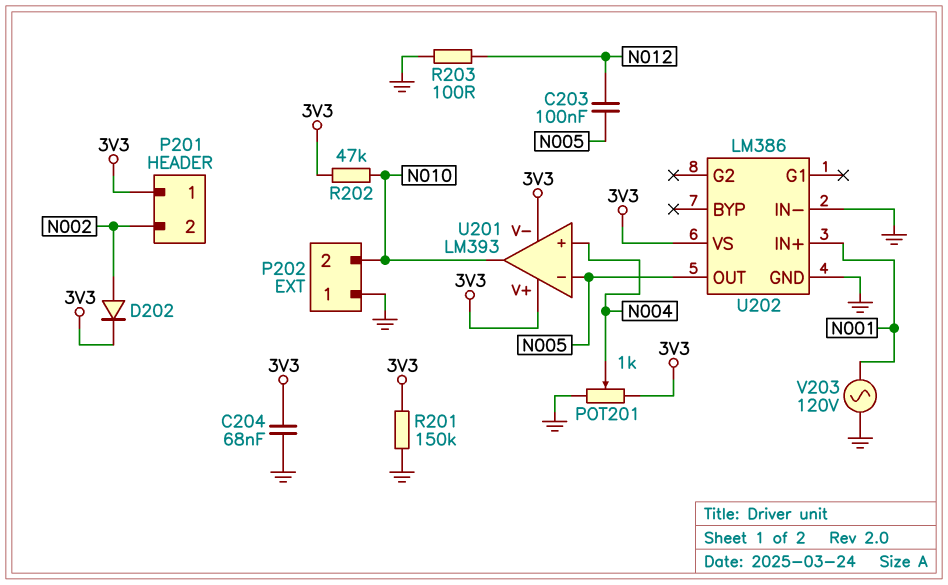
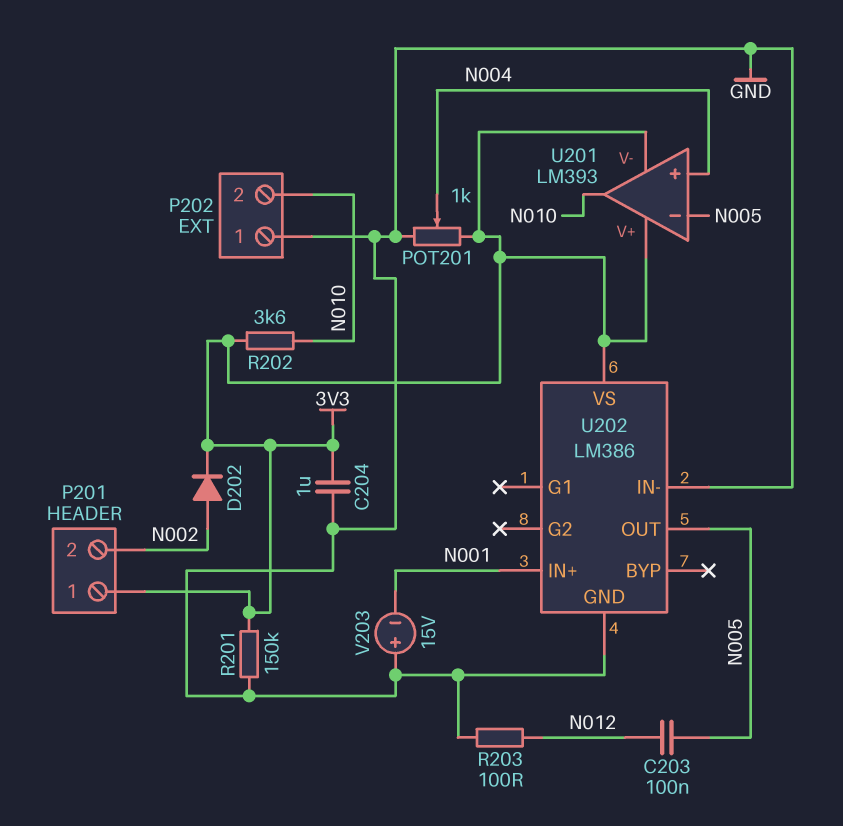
C204: 68nF (3V3, GND) -> 1uF (3V3, GND)
R202: 47k (3V3, N010) -> 3.6k (3V3, N010)
V203: AC 120V (GND, N001) -> 15V (plus GND, minus N001)

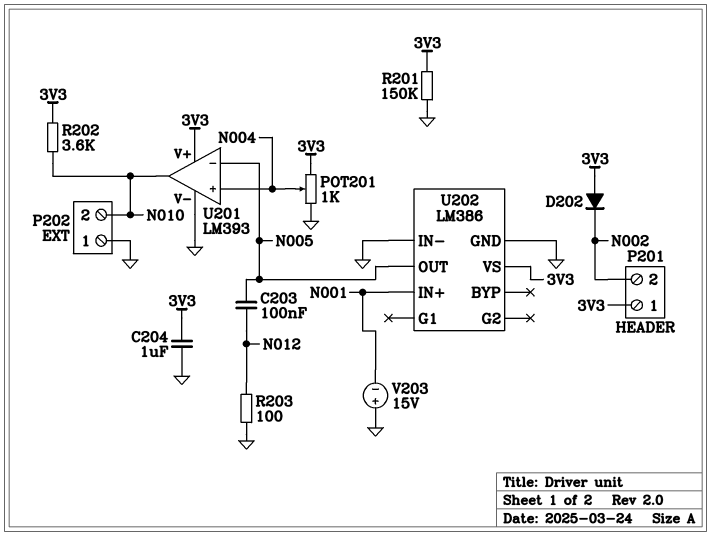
D202: diode (A N002, K 3V3) -> diode (A 3V3, K N002)
U201 pin V-: 3V3 -> GND

